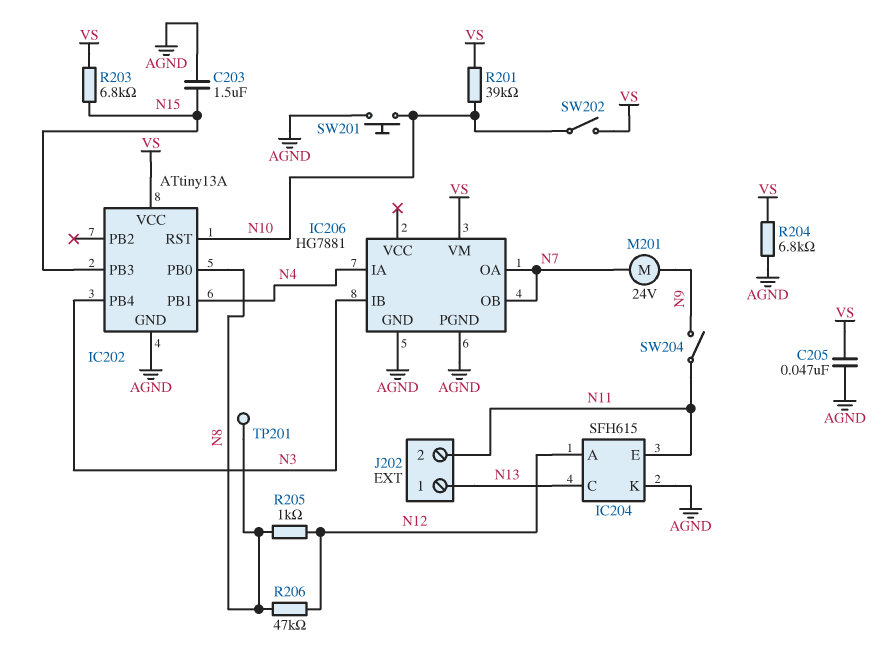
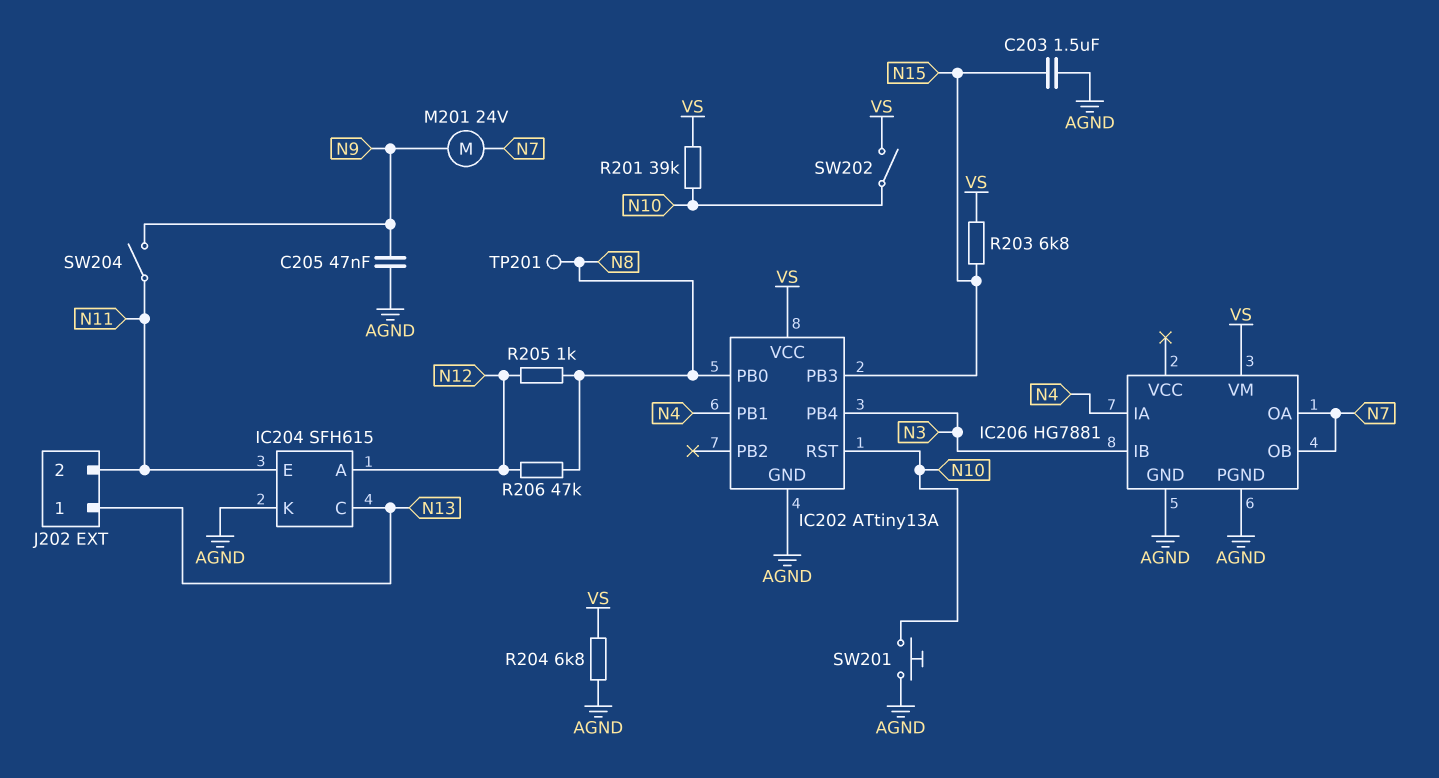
C205: 47nF (AGND, VS) -> 47nF (AGND, N9)

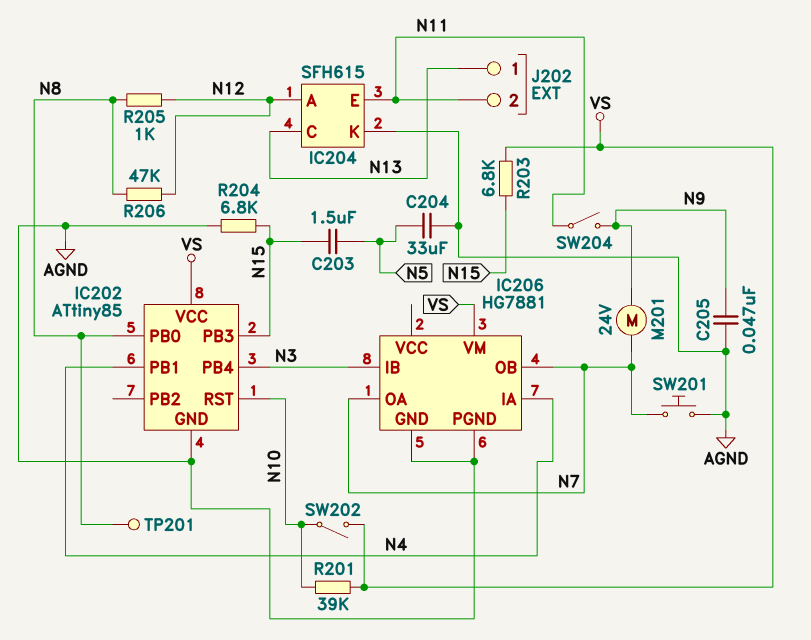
C203: 1.5uF (AGND, N15) -> 1.5uF (N5, N15)
C204: none -> 33uF (AGND, N5)
IC202: ATtiny13A -> ATtiny85
R204: 6.8k (AGND, VS) -> 6.8k (AGND, N15)
SW201: button (AGND, N10) -> button (AGND, N7)

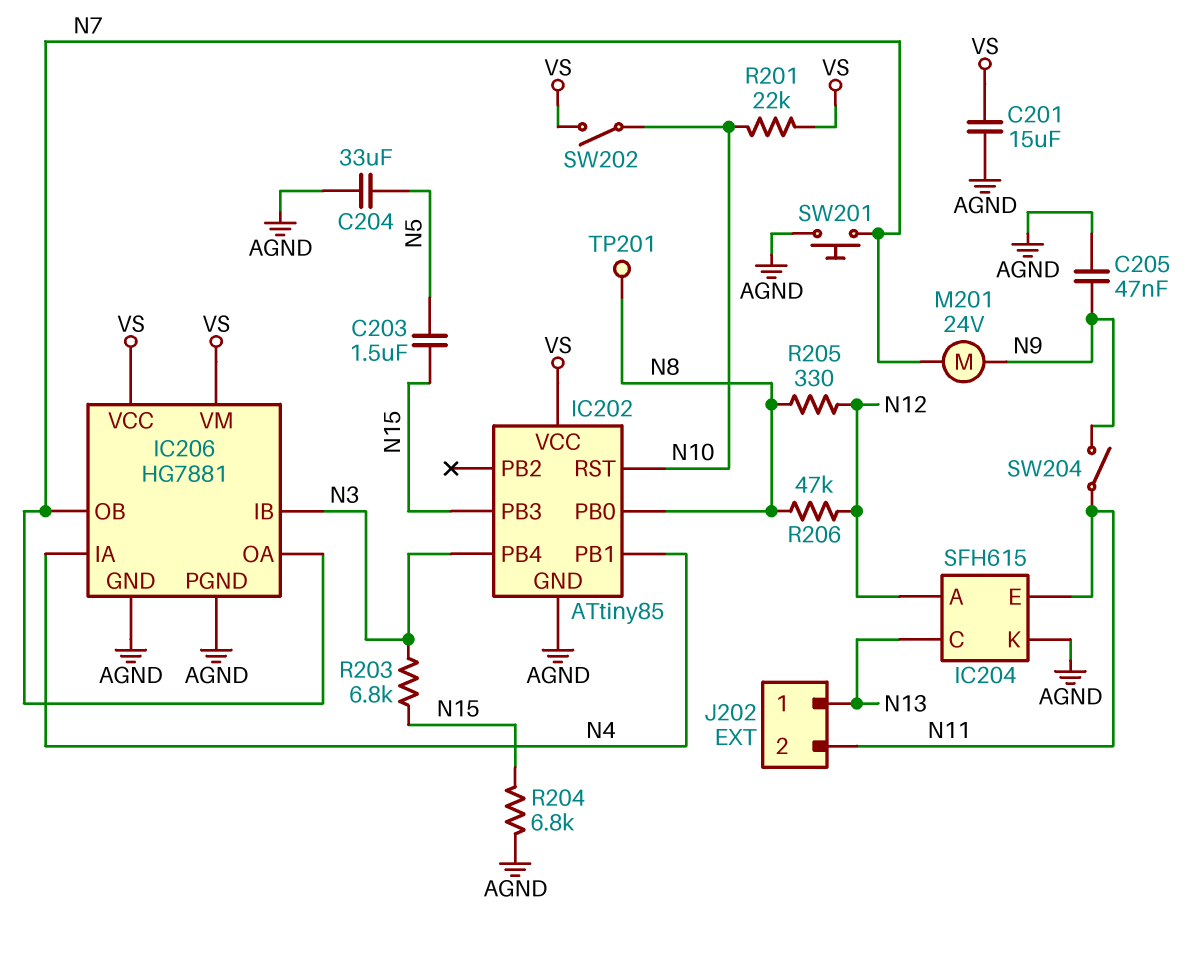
C201: none -> 15uF (AGND, VS)
IC206 pin VCC: none -> VS
R201: 39k (N10, VS) -> 22k (N10, VS)
R203: 6.8k (N15, VS) -> 6.8k (N3, N15)
R205: 1k (N8, N12) -> 330 (N8, N12)

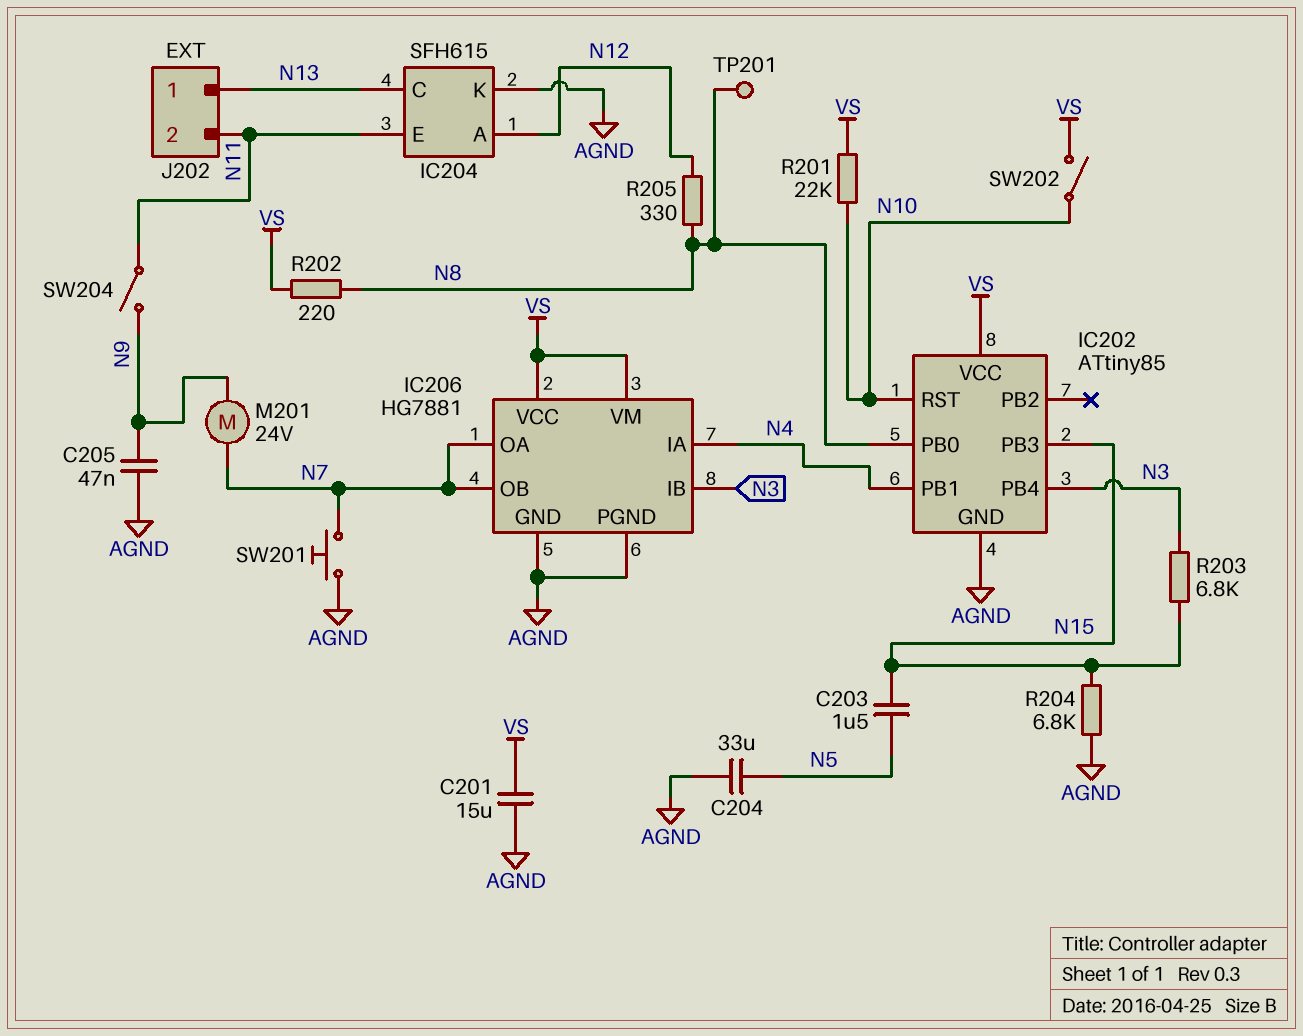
R202: none -> 220 (N8, VS)
R206: 47k (N8, N12) -> none

